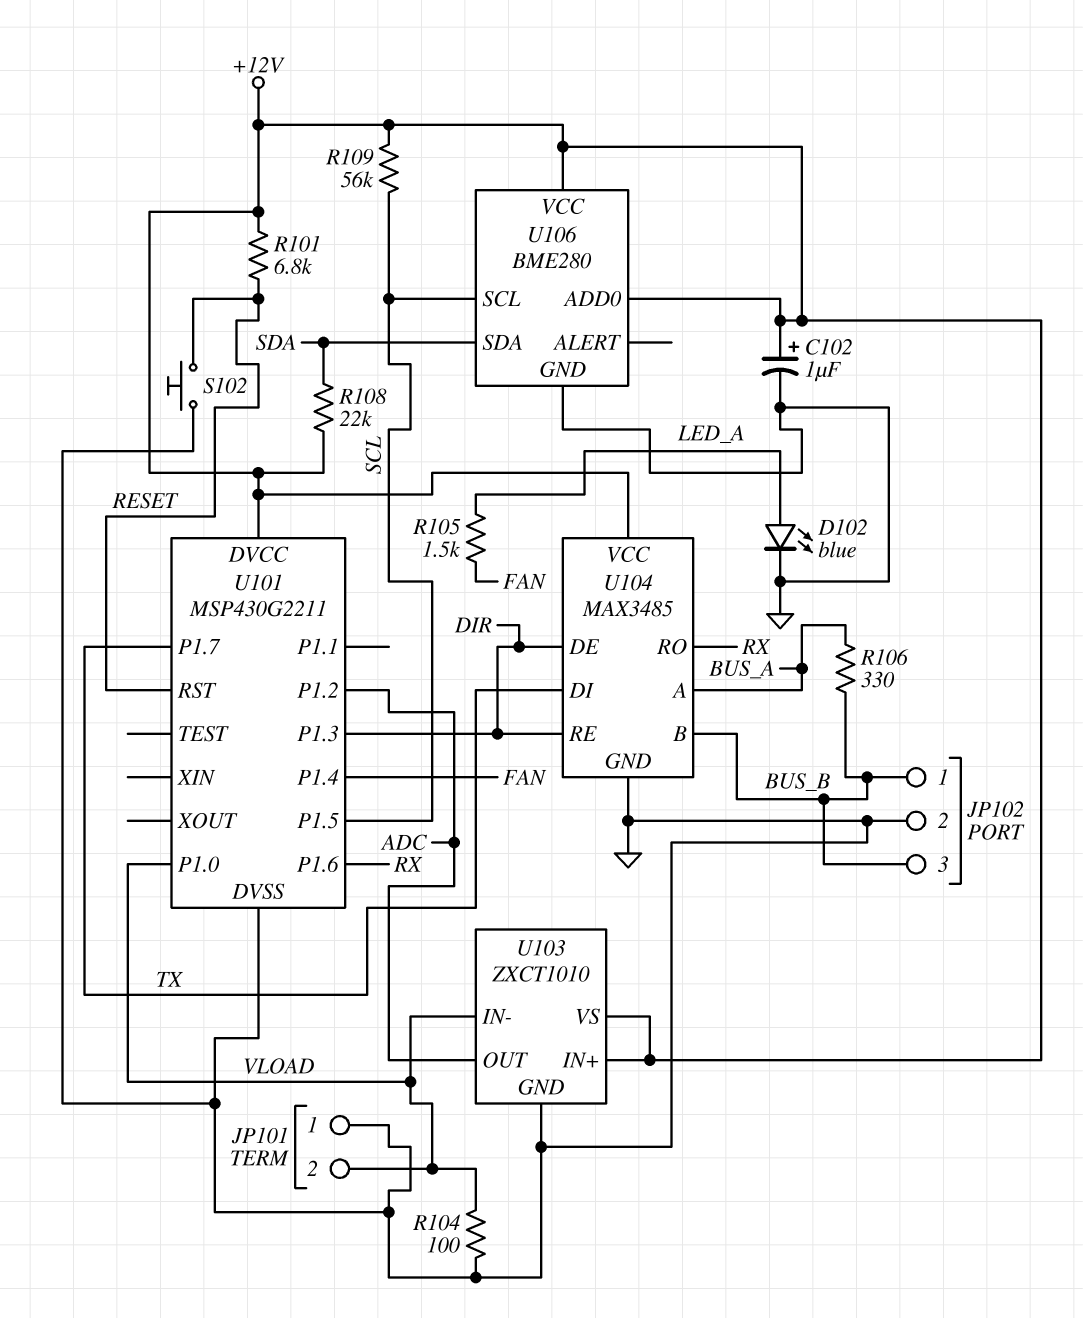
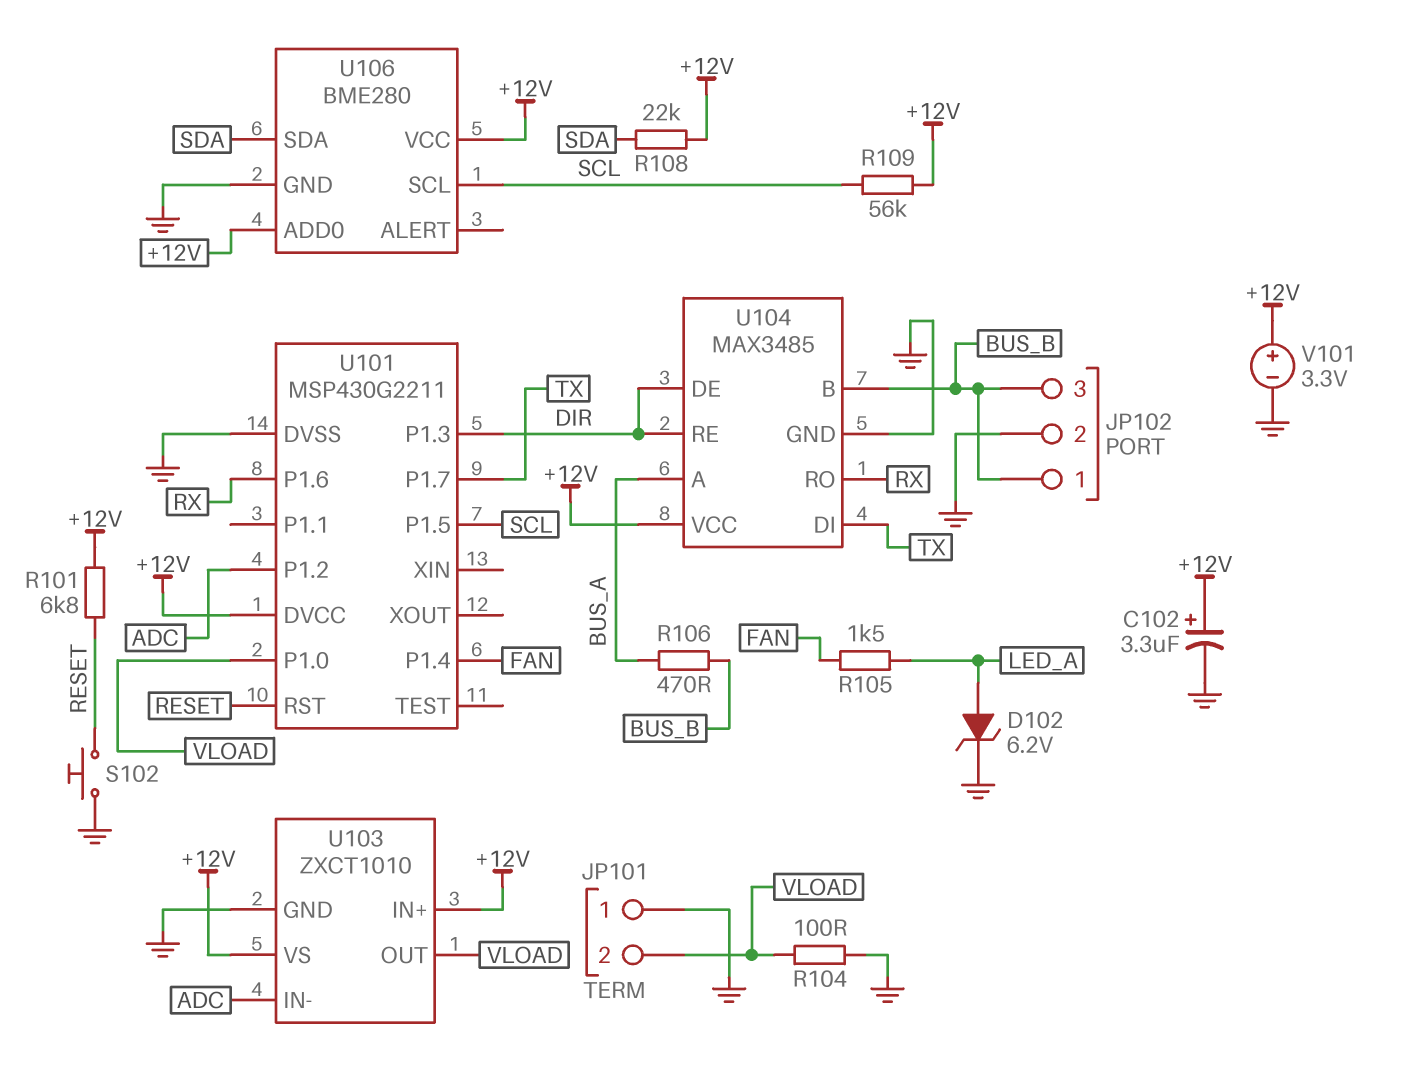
C102: 1uF (plus +12V, minus GND) -> 3.3uF (plus +12V, minus GND)
D102: LED blue (A LED_A, K GND) -> zener 6.2V (A LED_A, K GND)
R106: 330 (BUS_A, BUS_B) -> 470 (BUS_A, BUS_B)
U103 pin IN-: VLOAD -> ADC
U103 pin OUT: ADC -> VLOAD
V101: none -> 3.3V (plus +12V, minus GND)

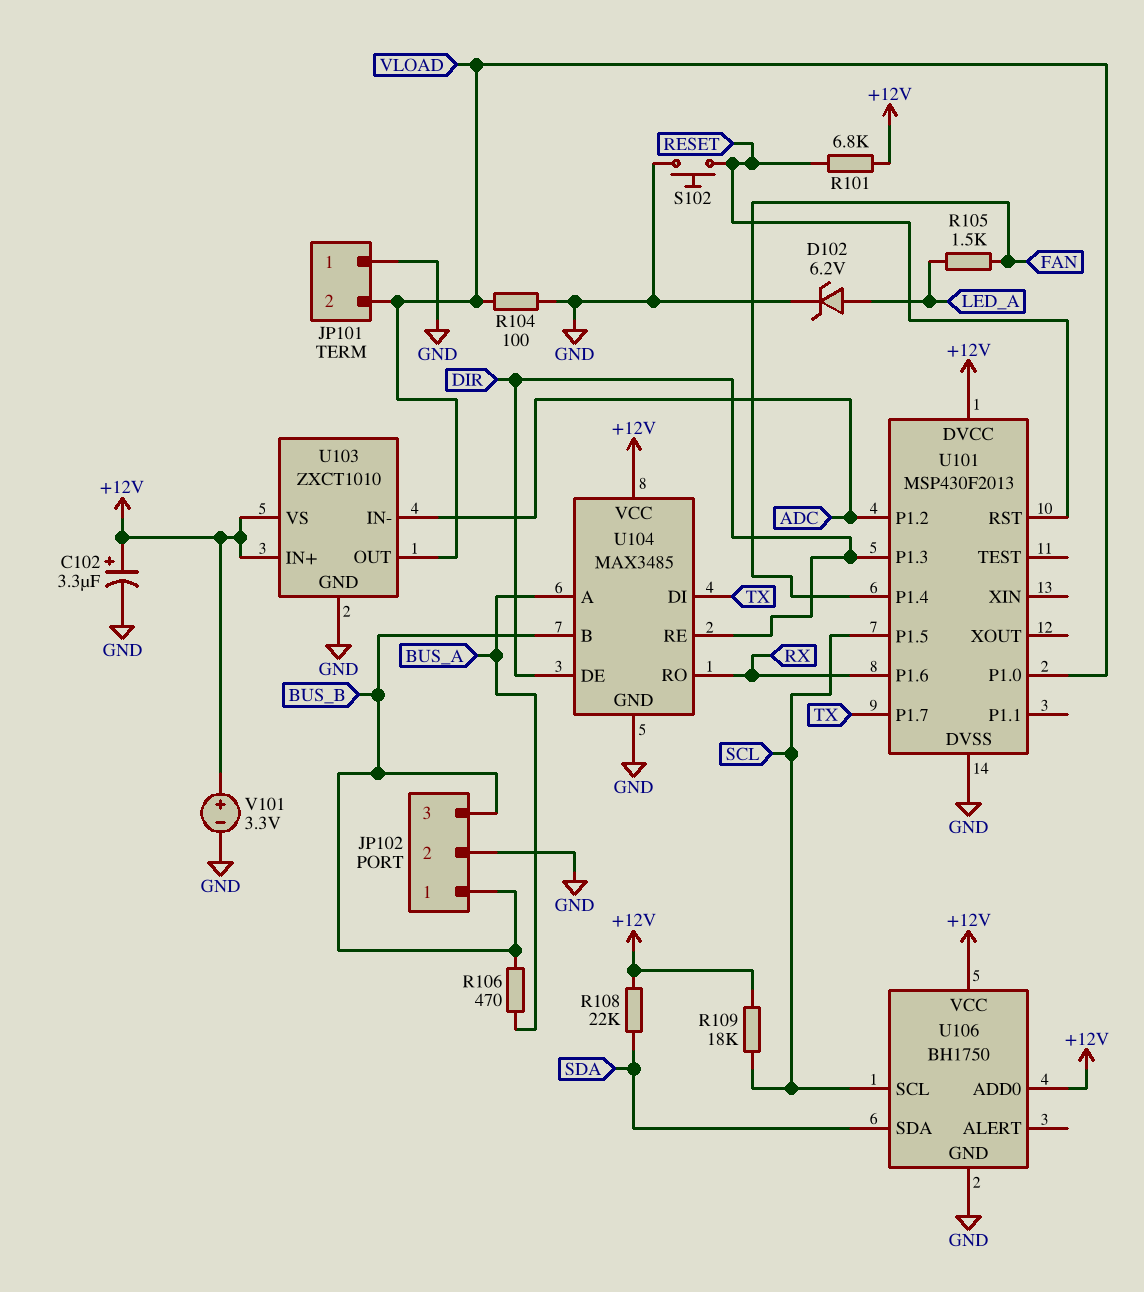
R109: 56k (+12V, SCL) -> 18k (+12V, SCL)
U101: MSP430G2211 -> MSP430F2013
U106: BME280 -> BH1750

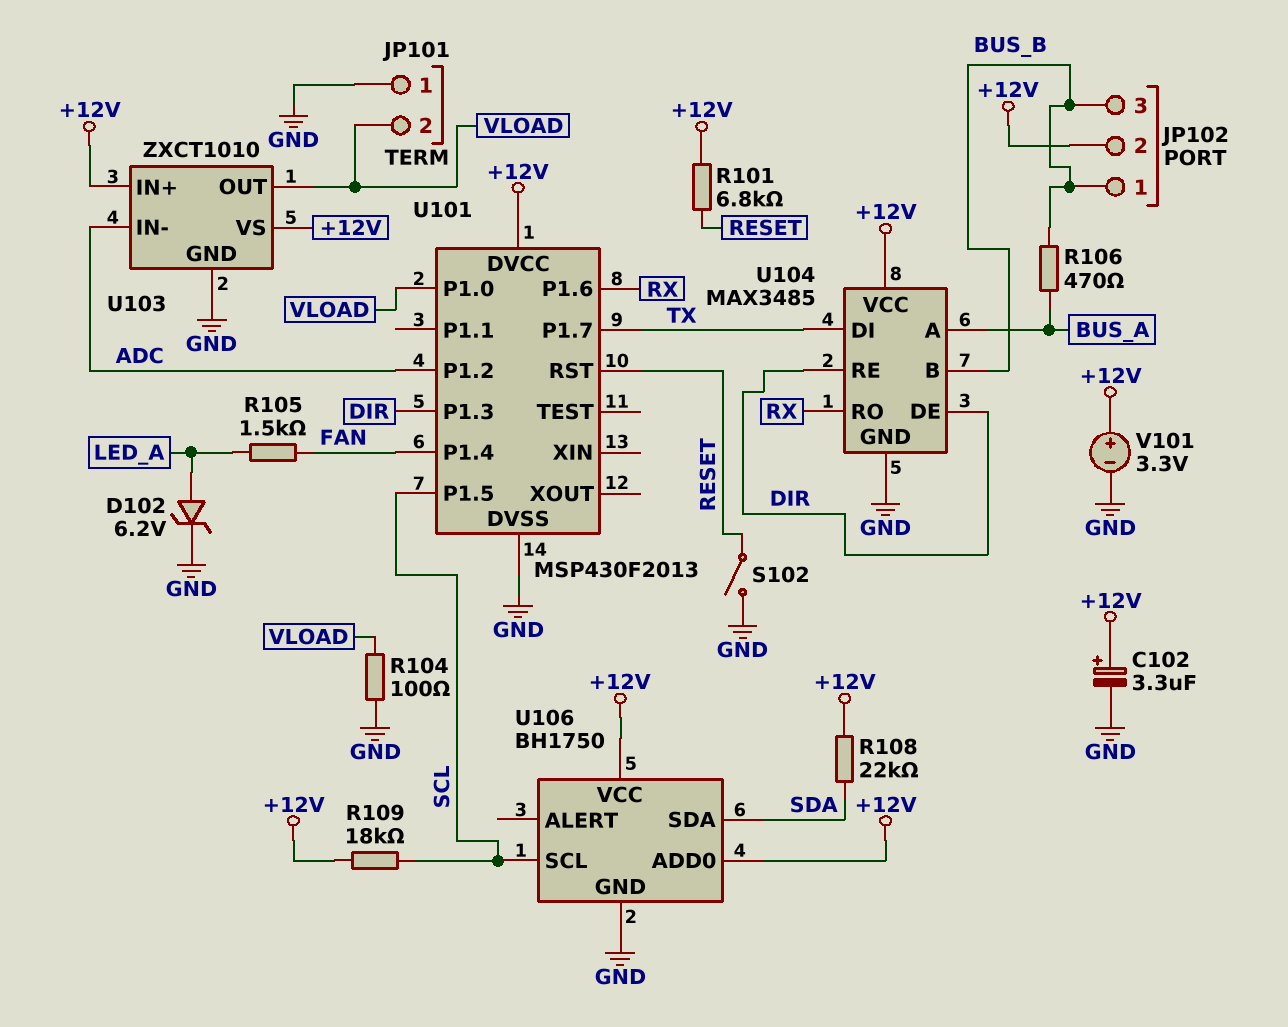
JP102 pin 2: GND -> +12V
S102: button (GND, RESET) -> switch (GND, RESET)

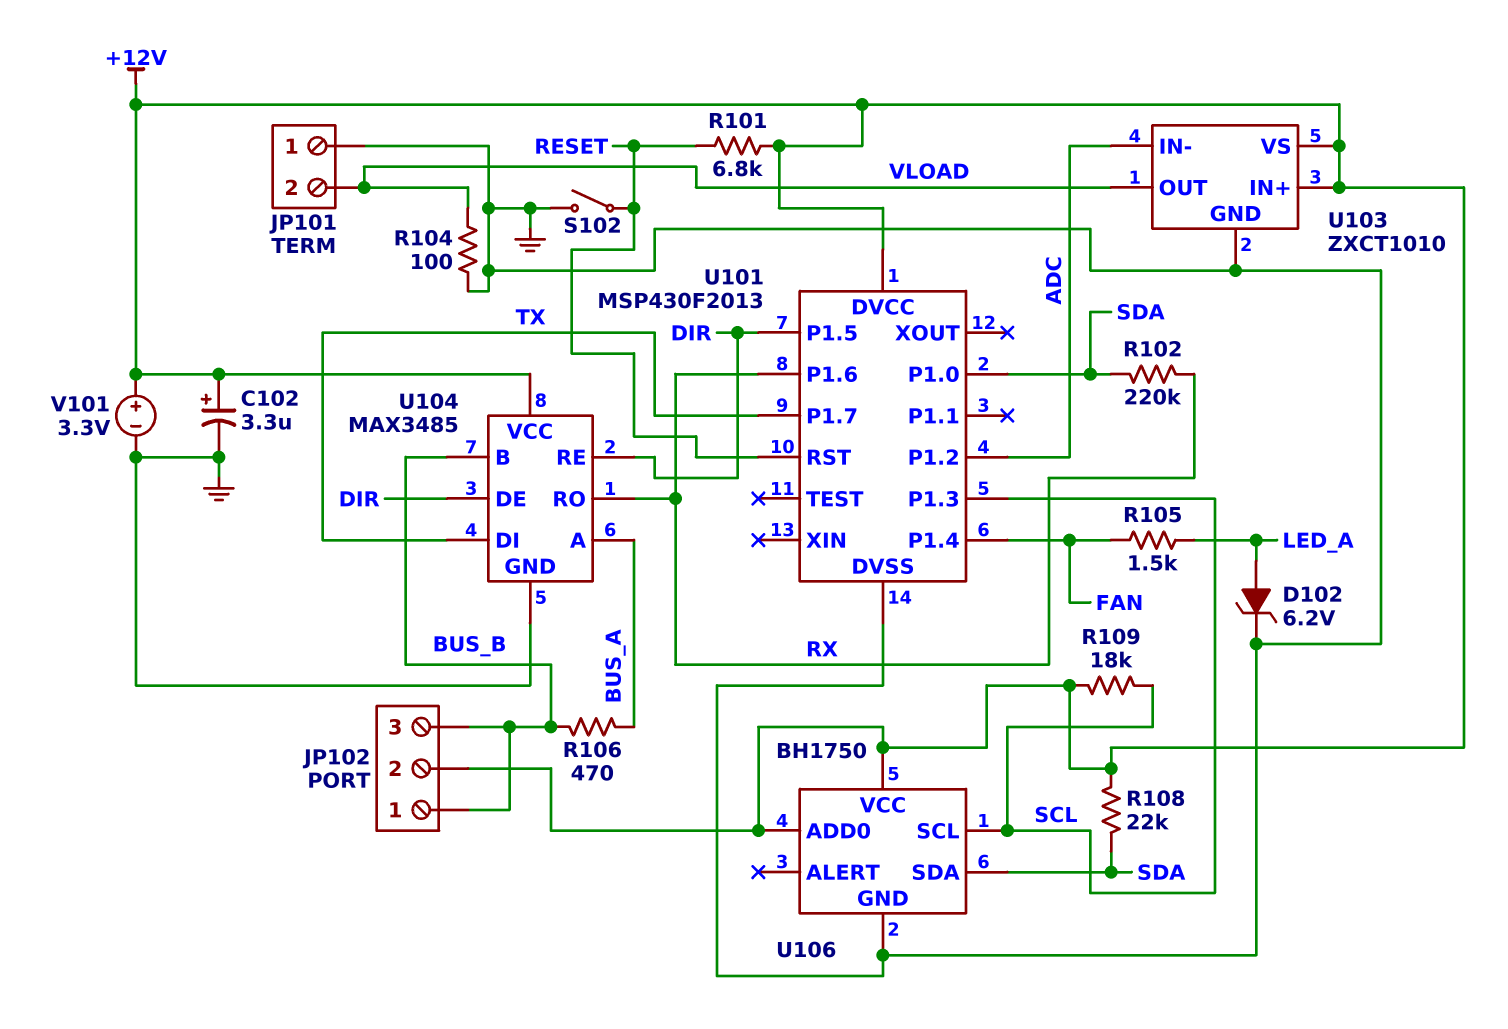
R102: none -> 220k (RX, SDA)
U101 pin P1.0: VLOAD -> SDA
U101 pin P1.3: DIR -> SCL
U101 pin P1.5: SCL -> DIR

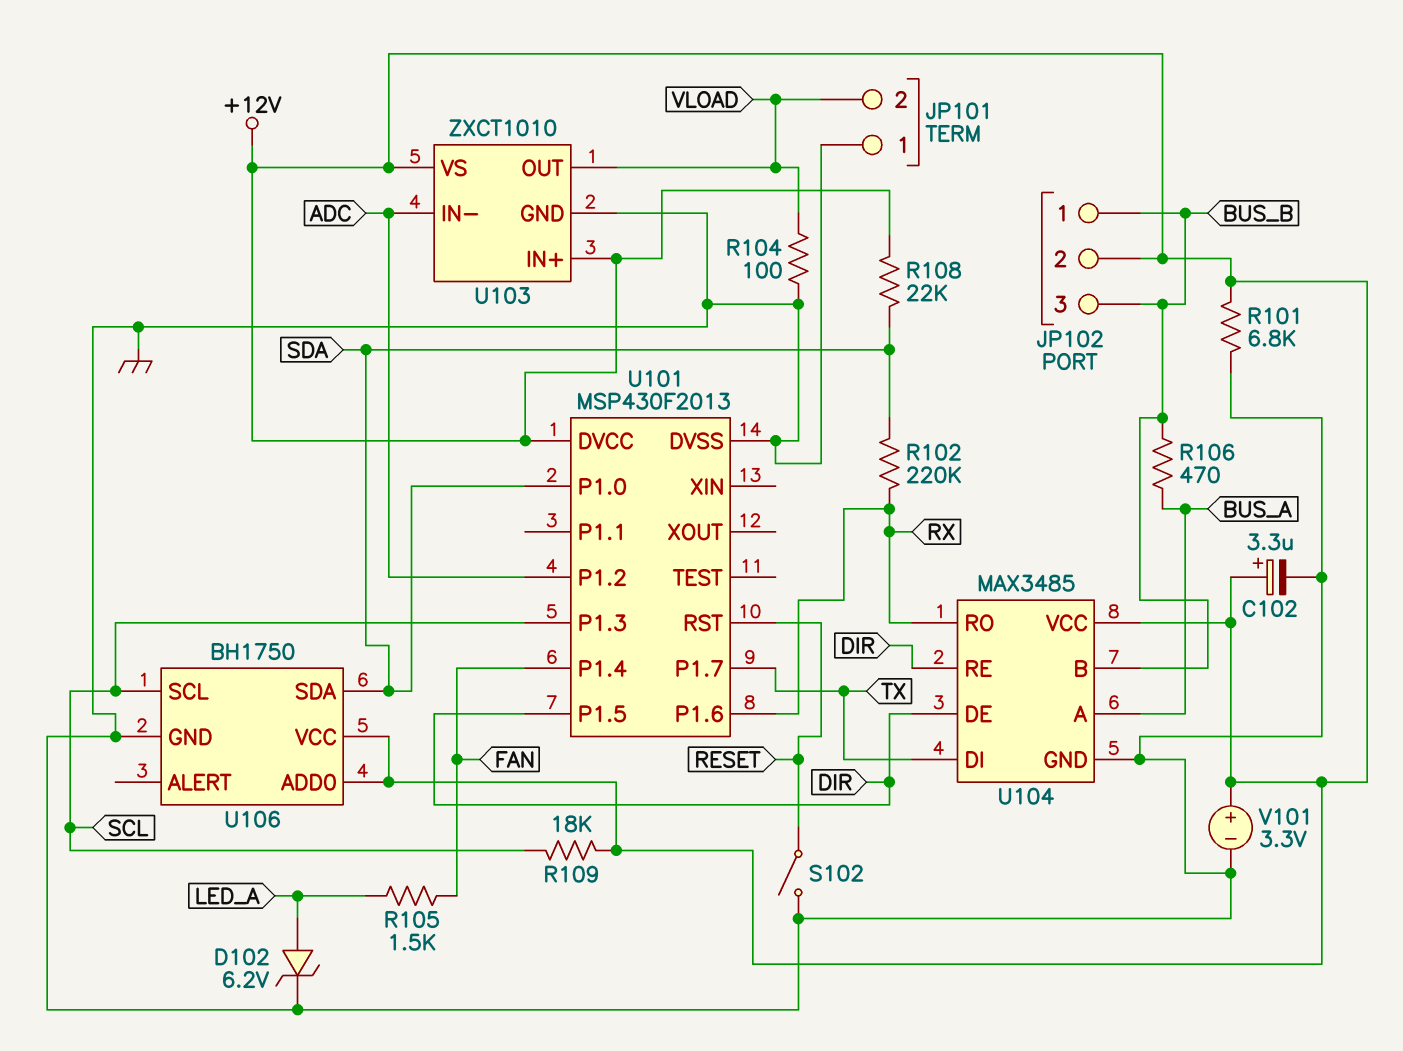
R101: 6.8k (+12V, RESET) -> 6.8k (+12V, GND)

